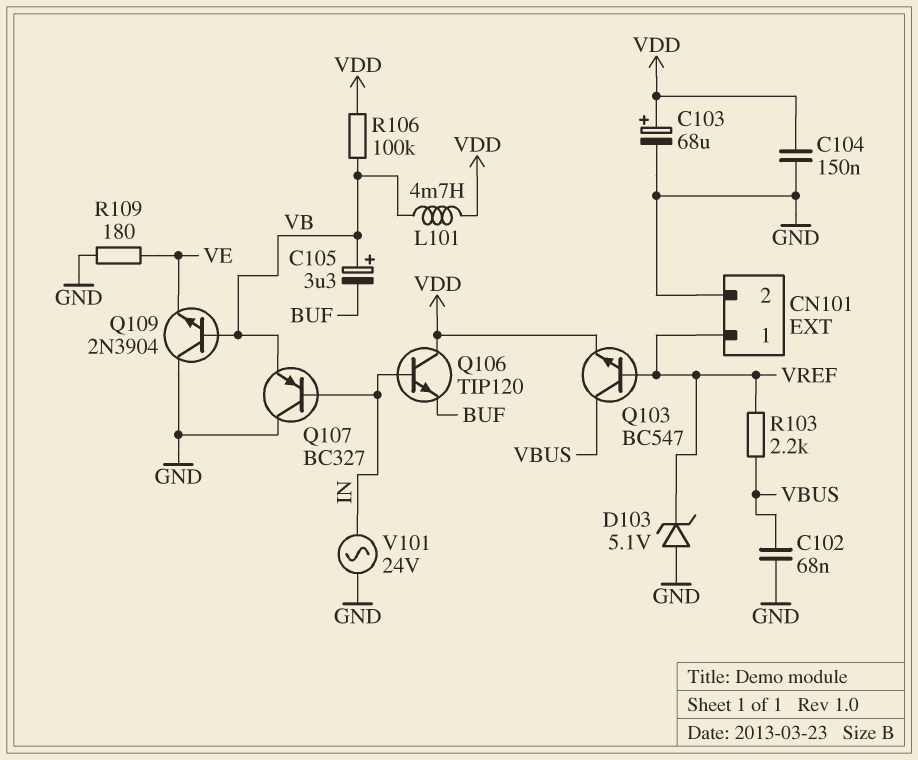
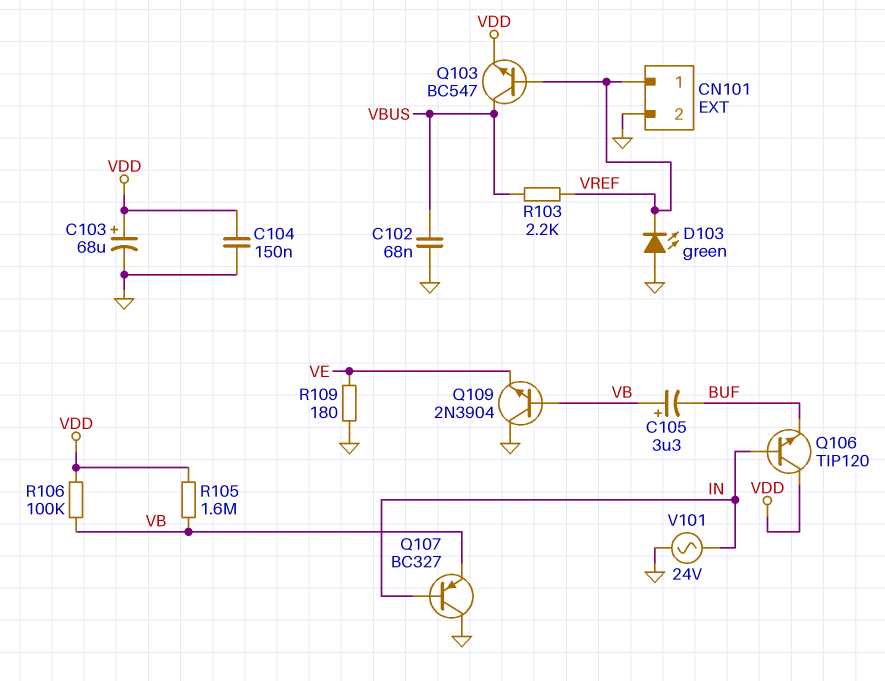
D103: zener 5.1V (A GND, K VREF) -> LED green (A GND, K VREF)
L101: 4.7mH (VB, VDD) -> none
R105: none -> 1.6M (VB, VDD)

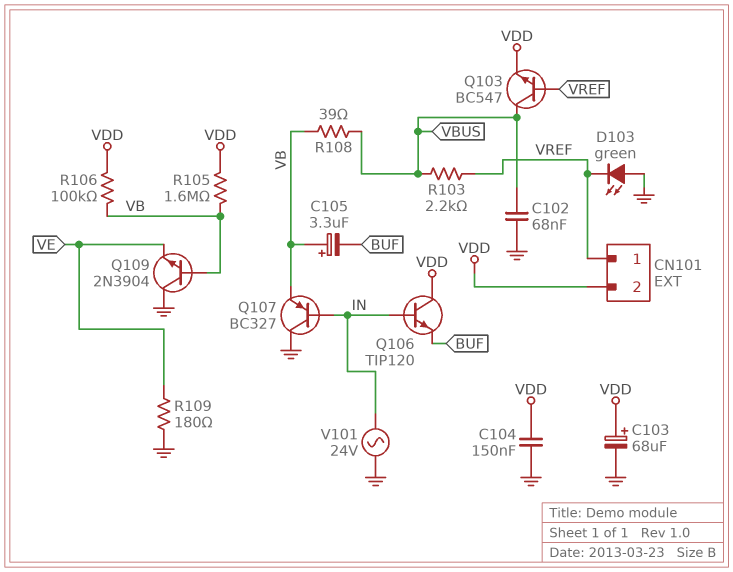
CN101 pin 2: GND -> VDD
R108: none -> 39 (VB, VBUS)

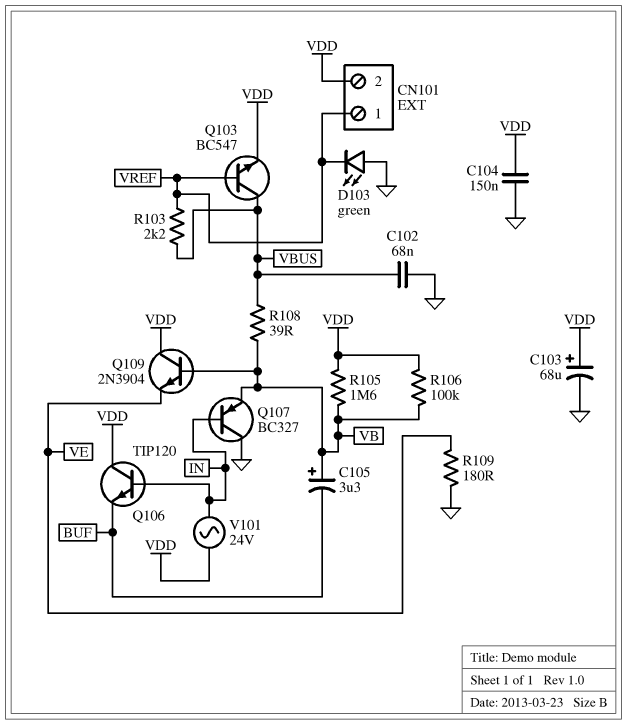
Q109: NPN 2N3904 (B VB, C GND, E VE) -> NPN 2N3904 (B VB, C VDD, E VE)
V101: AC 24V (GND, IN) -> AC 24V (IN, VDD)

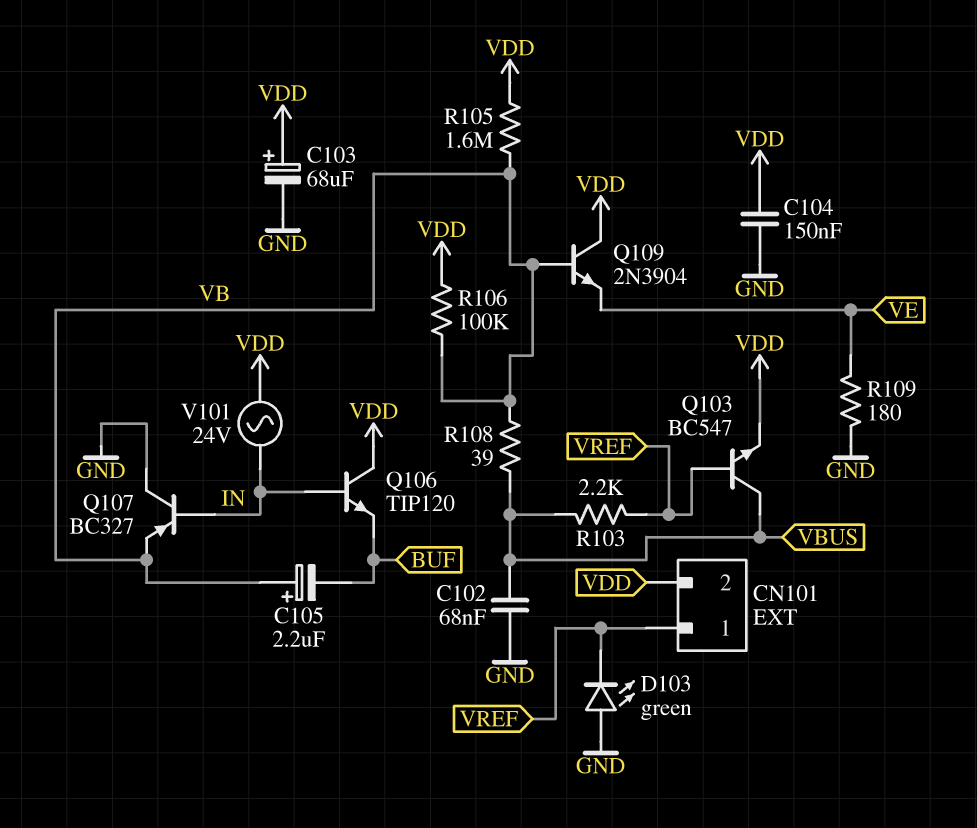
C105: 3.3uF (plus VB, minus BUF) -> 2.2uF (plus VB, minus BUF)

